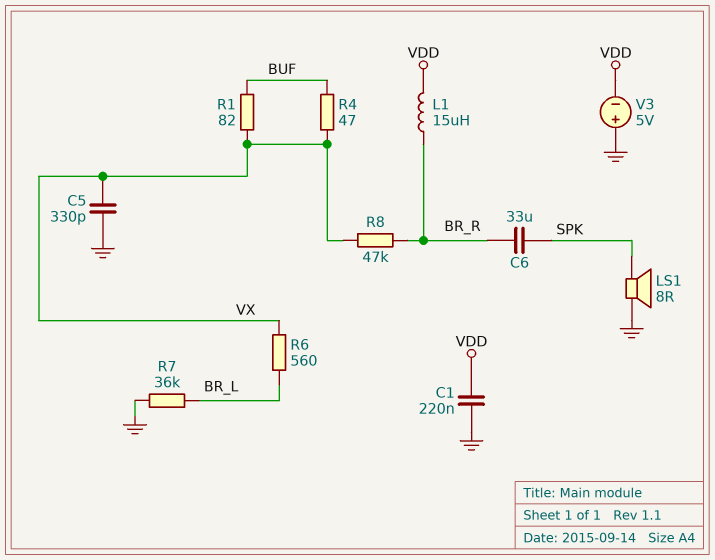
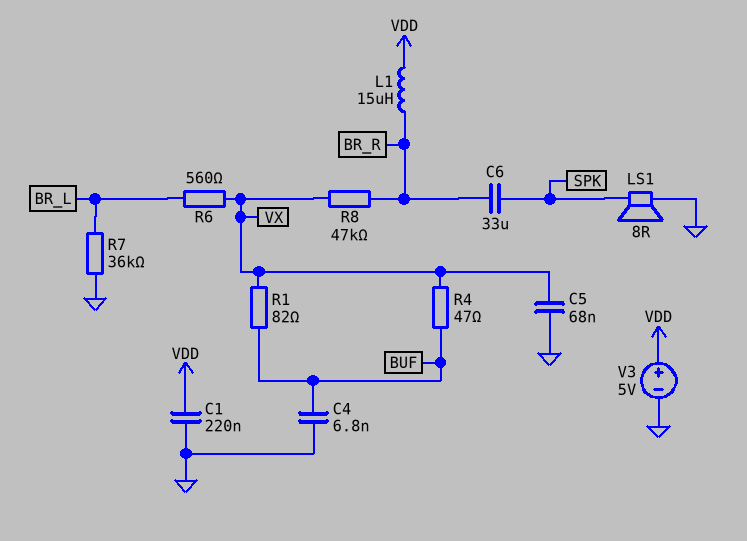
C4: none -> 6.8nF (BUF, GND)
C5: 330pF (GND, VX) -> 68nF (GND, VX)
V3: 5V (plus GND, minus VDD) -> 5V (plus VDD, minus GND)

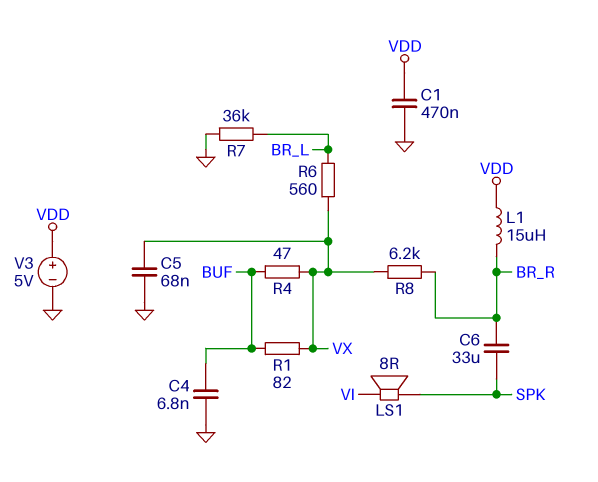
C1: 220nF (GND, VDD) -> 470nF (GND, VDD)
LS1: speaker 8R (GND, SPK) -> speaker 8R (SPK, VI)
R8: 47k (BR_R, VX) -> 6.2k (BR_R, VX)

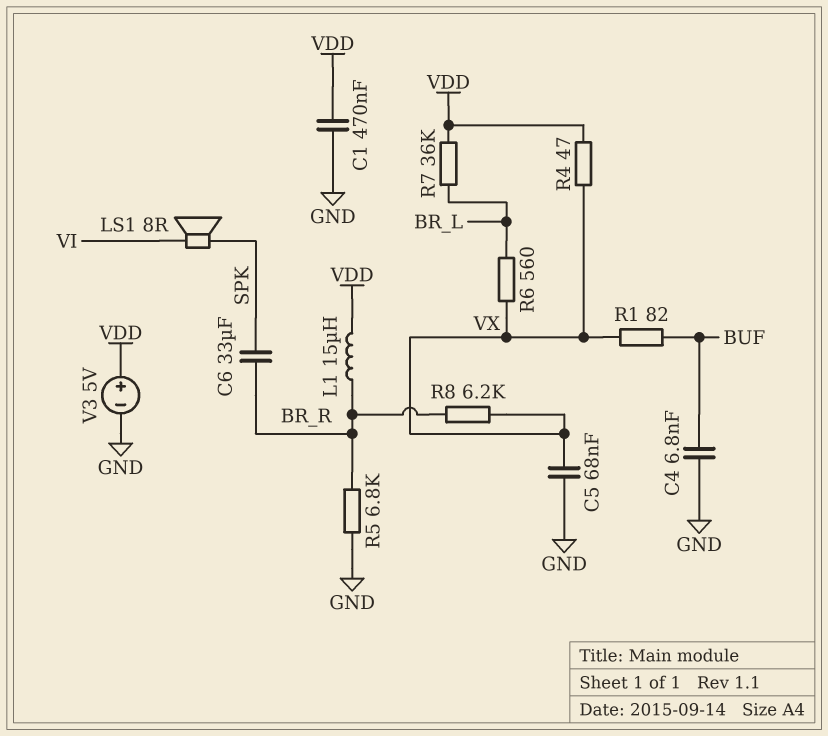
R4: 47 (BUF, VX) -> 47 (VDD, VX)
R5: none -> 6.8k (BR_R, GND)
R7: 36k (BR_L, GND) -> 36k (BR_L, VDD)

